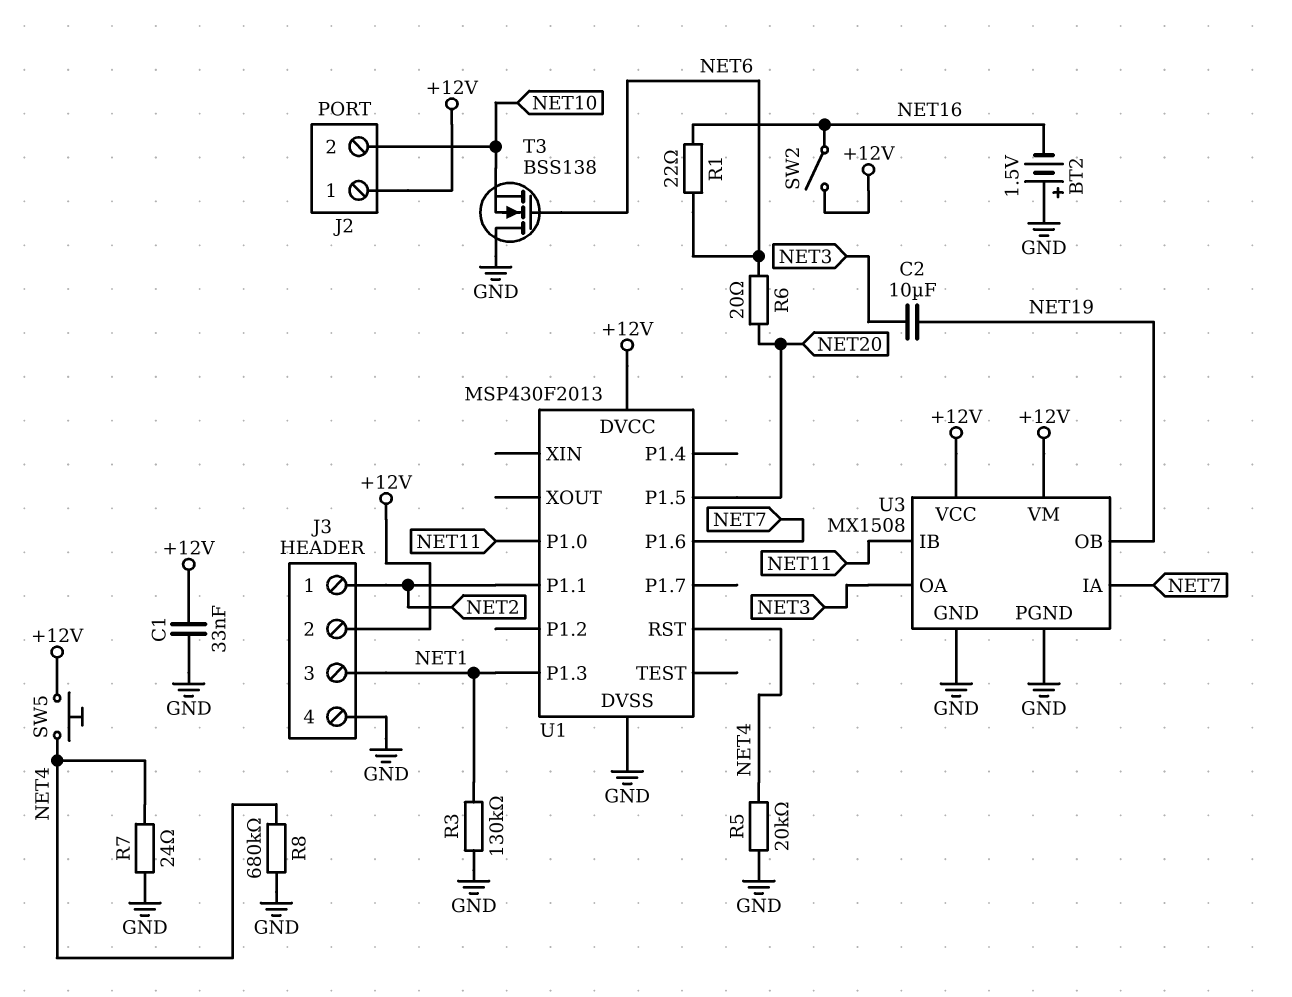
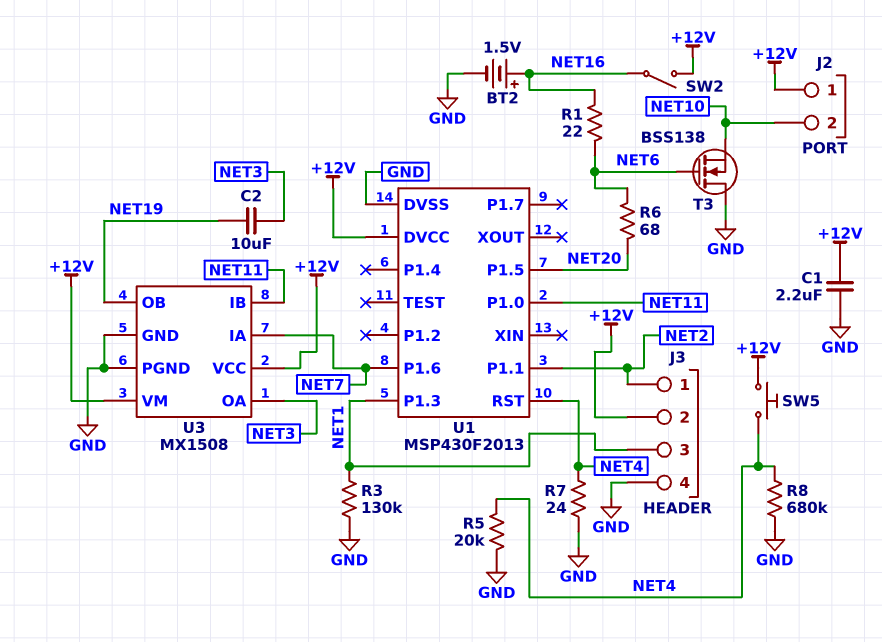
BT2: 1.5V (plus GND, minus NET16) -> 1.5V (plus NET16, minus GND)
C1: 33nF (+12V, GND) -> 2.2uF (+12V, GND)
R6: 20 (NET6, NET20) -> 68 (NET6, NET20)

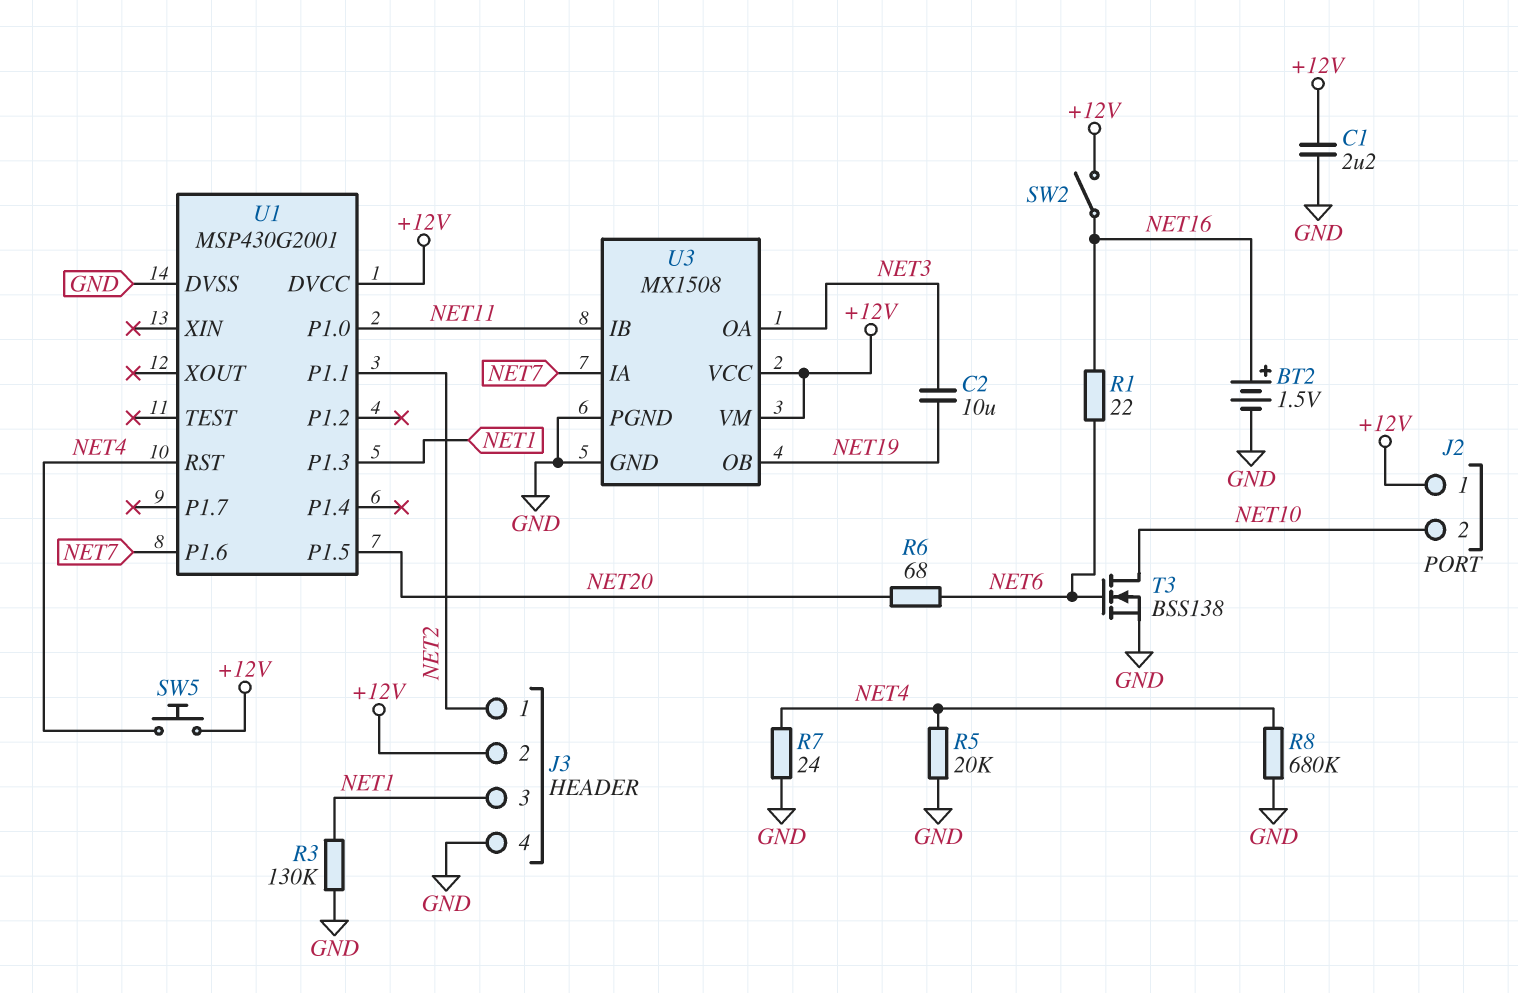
T3: NMOS BSS138 (G NET6, D GND, S NET10) -> NMOS BSS138 (G NET6, D NET10, S GND)
U1: MSP430F2013 -> MSP430G2001

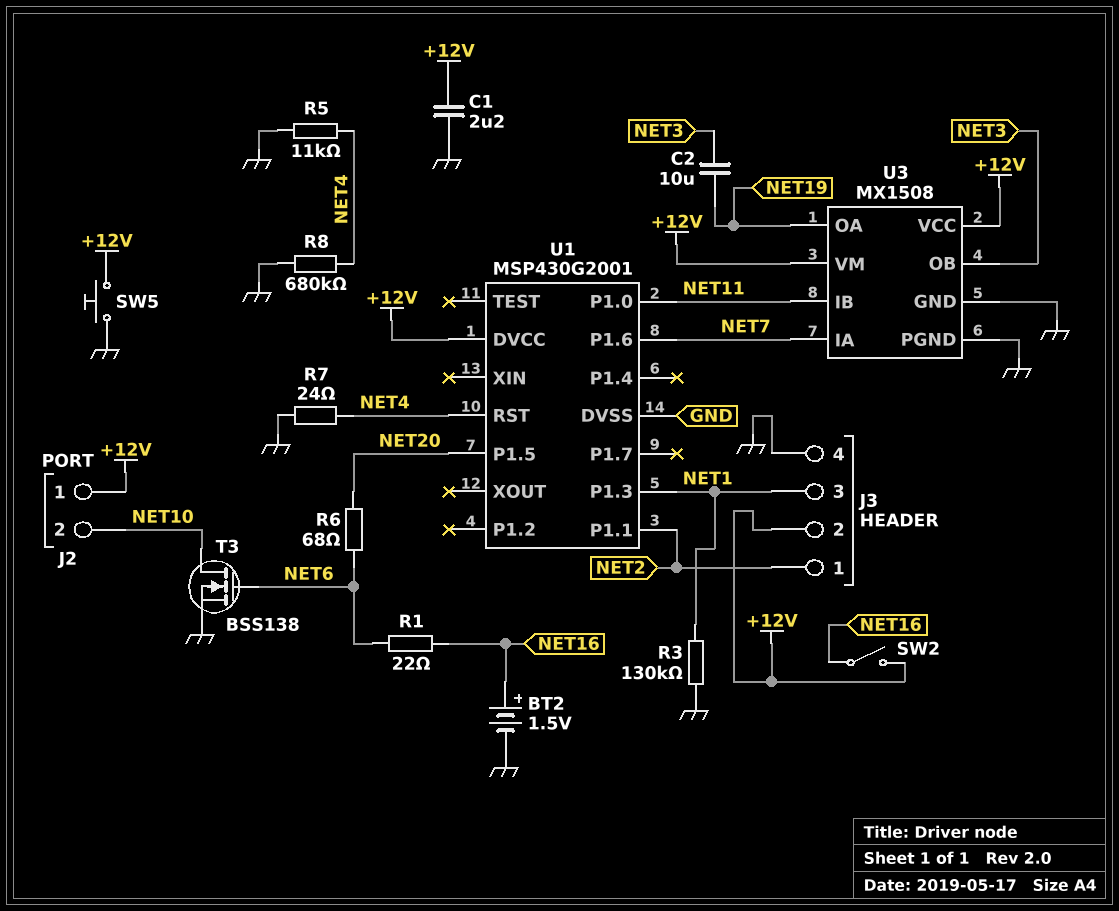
R5: 20k (GND, NET4) -> 11k (GND, NET4)
SW5: button (+12V, NET4) -> button (+12V, GND)
U3 pin OA: NET3 -> NET19
U3 pin OB: NET19 -> NET3

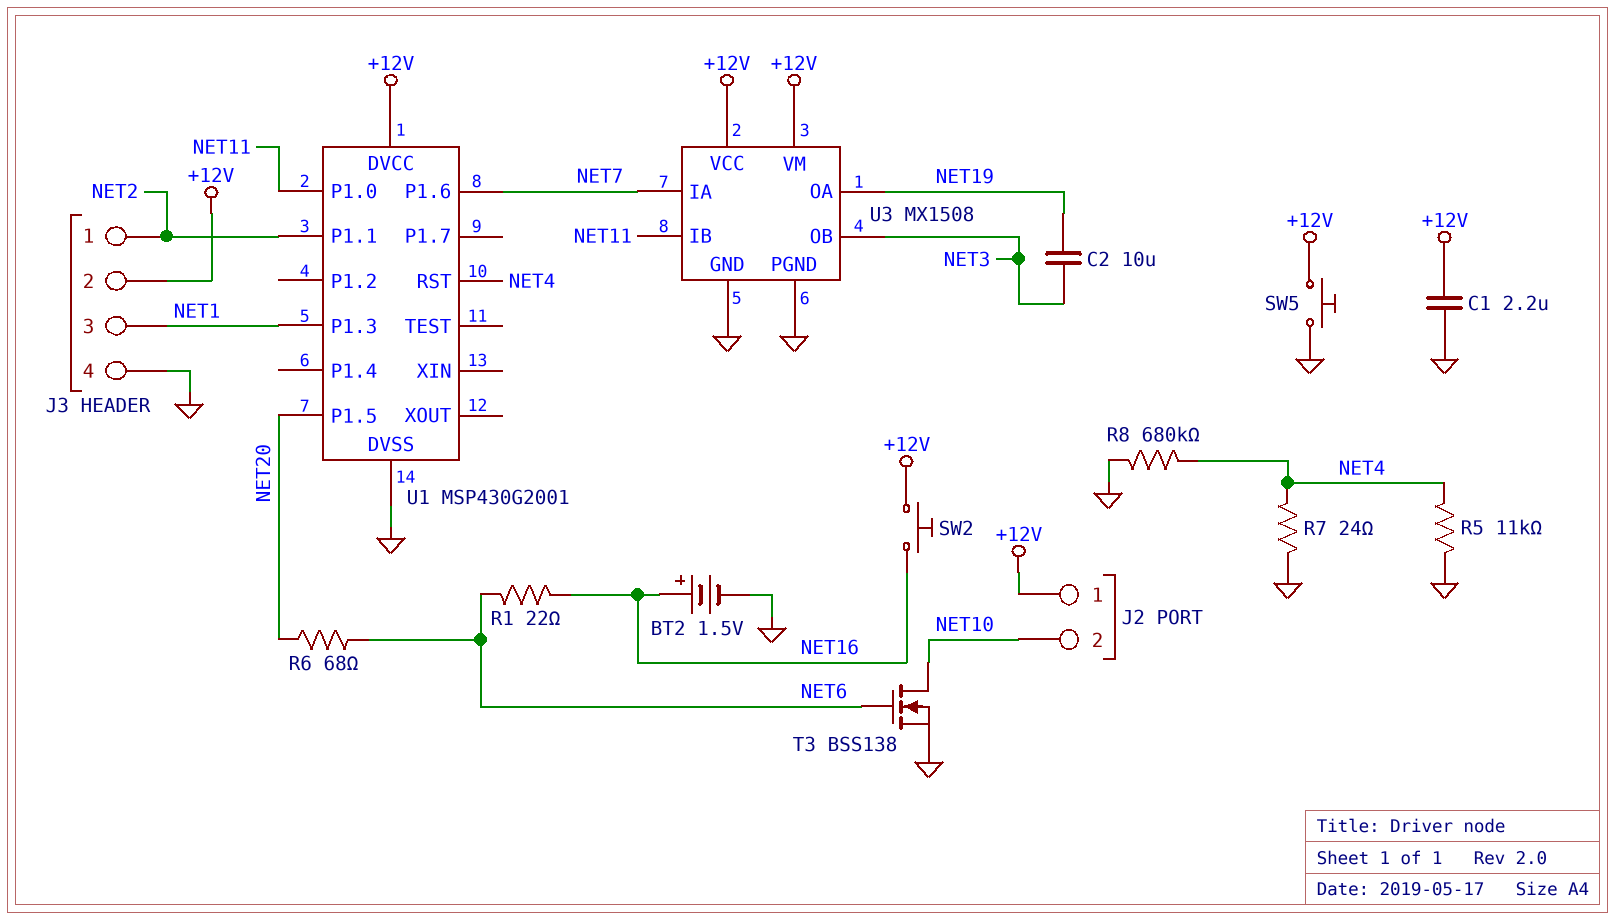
R3: 130k (GND, NET1) -> none
SW2: switch (+12V, NET16) -> button (+12V, NET16)

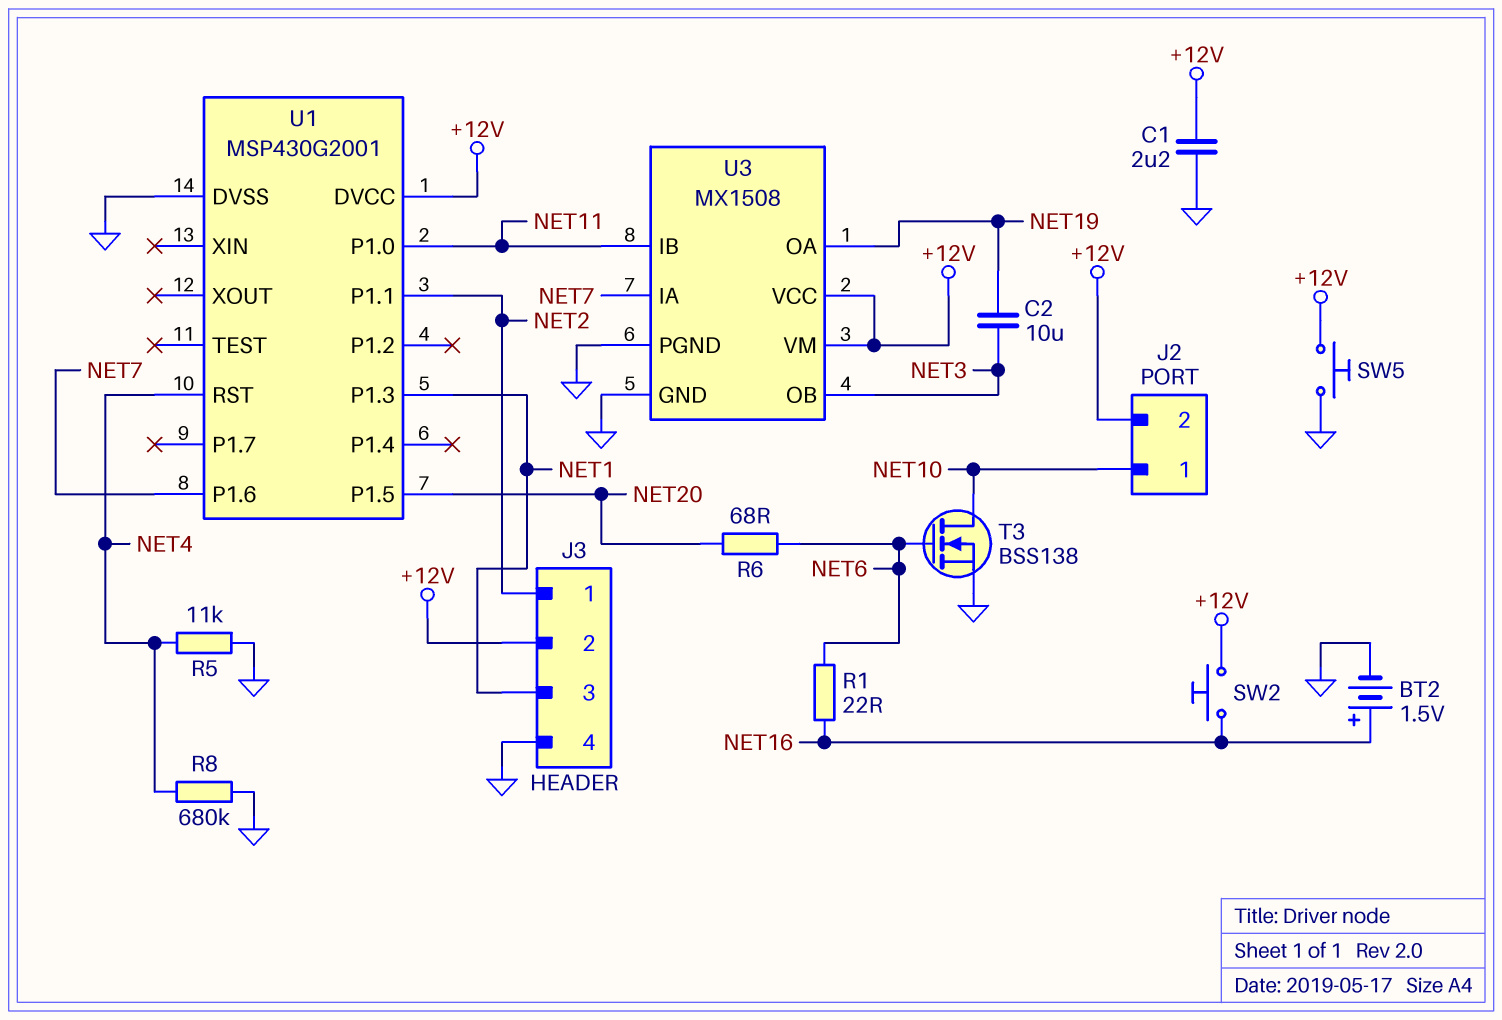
J2 pin 1: +12V -> NET10
J2 pin 2: NET10 -> +12V
R7: 24 (GND, NET4) -> none

